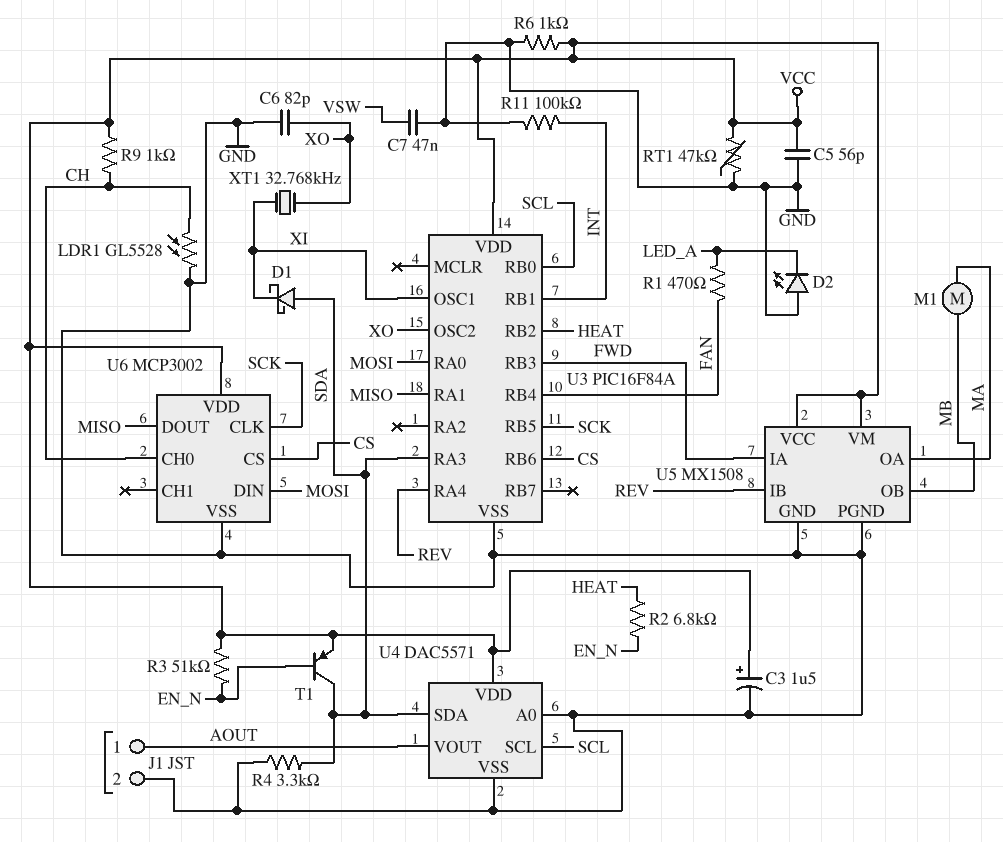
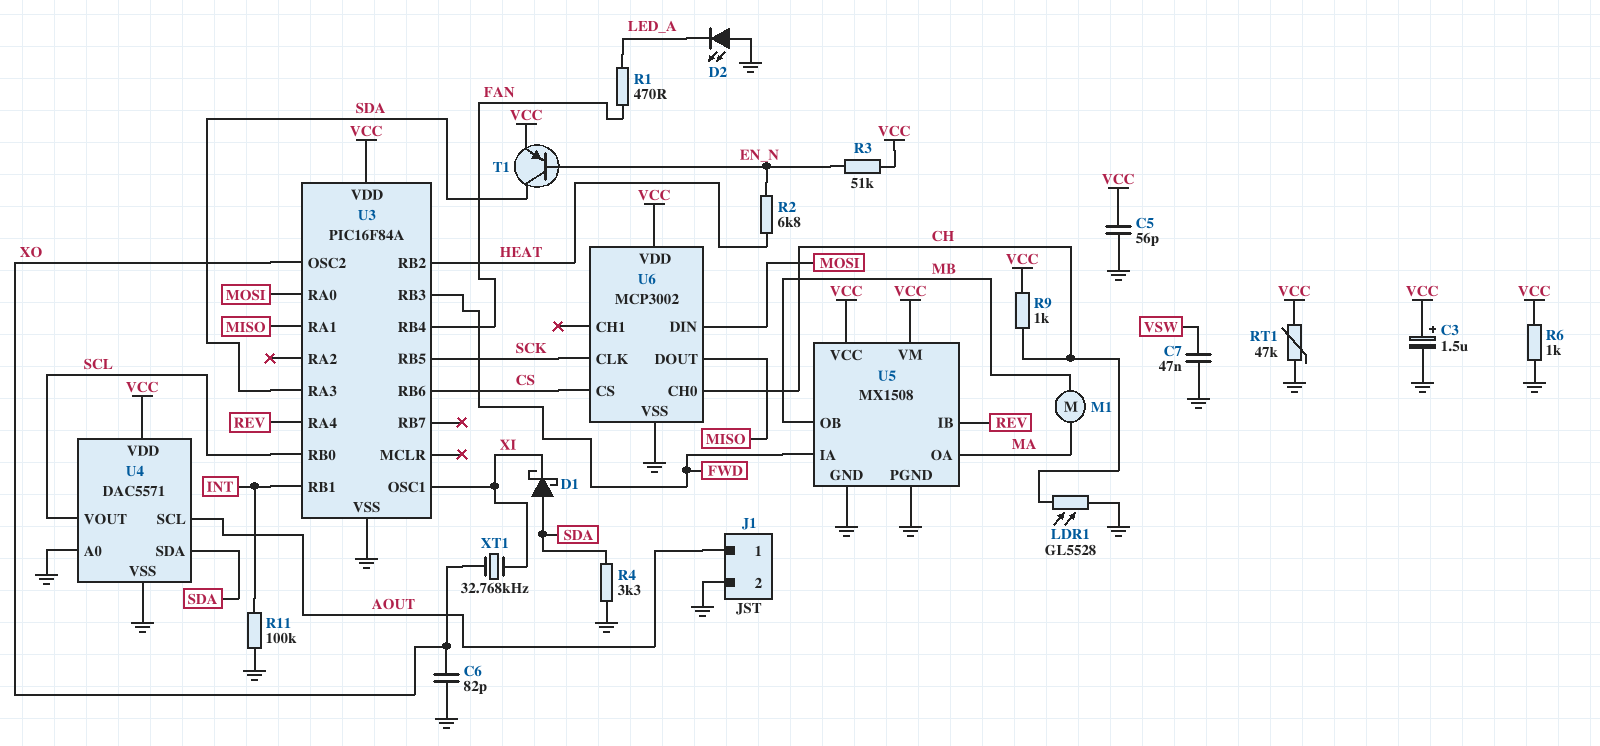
U4 pin SCL: SCL -> AOUT
U4 pin VOUT: AOUT -> SCL

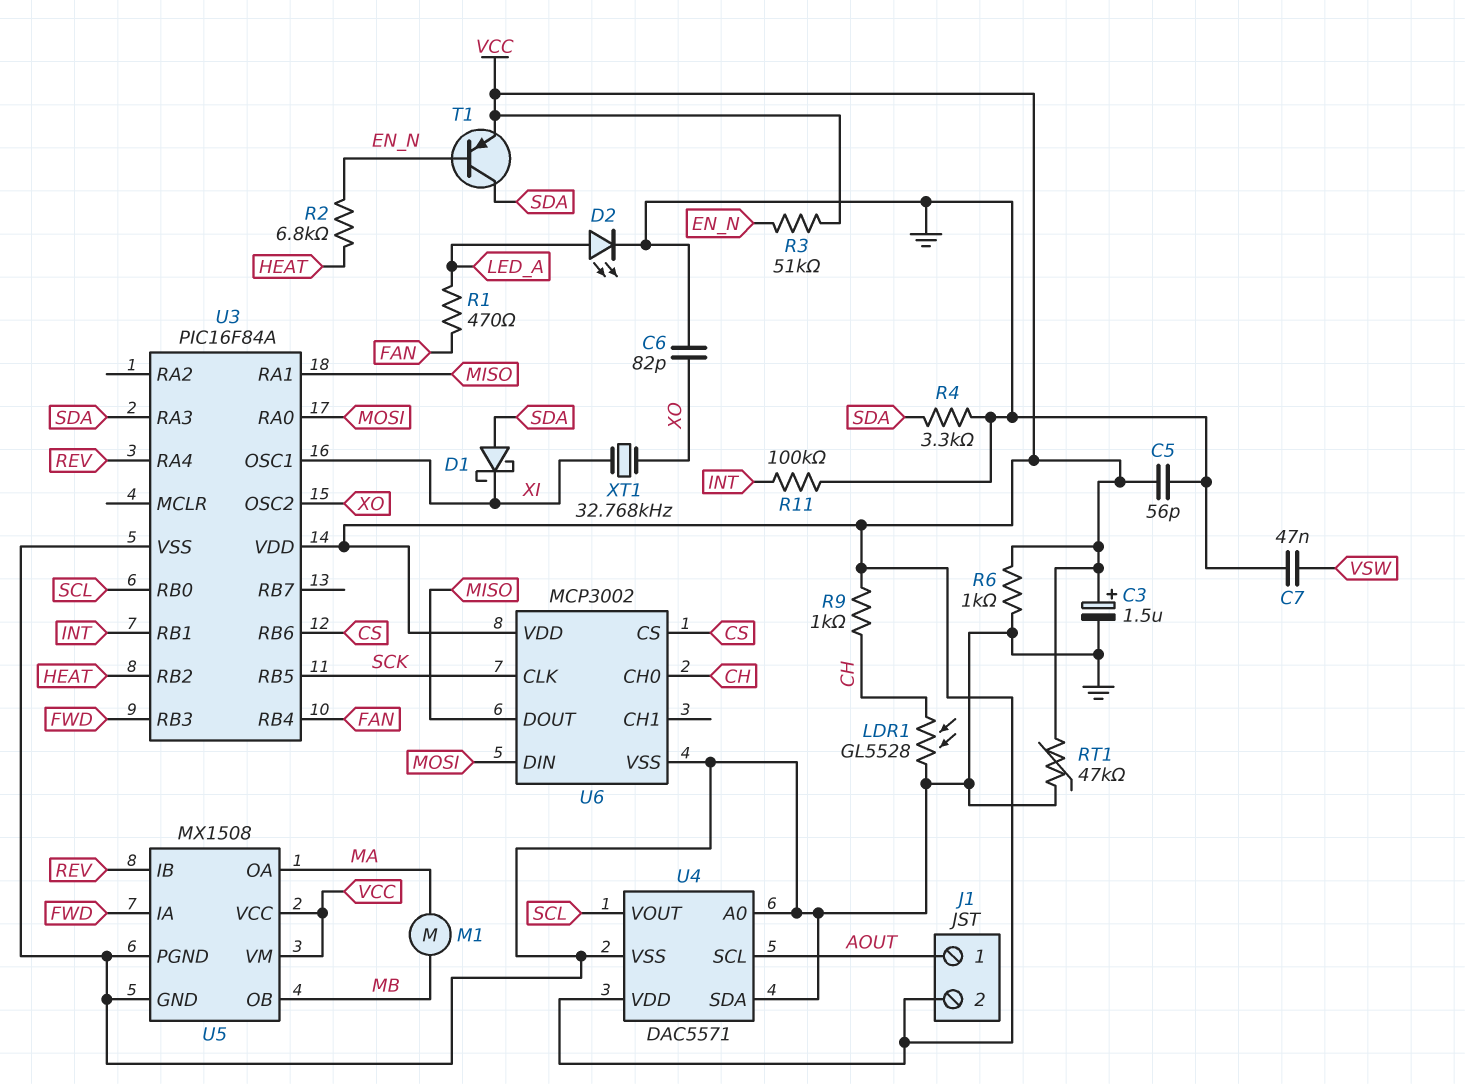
D2: LED (A GND, K LED_A) -> LED (A LED_A, K GND)
J1 pin 2: GND -> VCC
U4 pin SDA: SDA -> GND

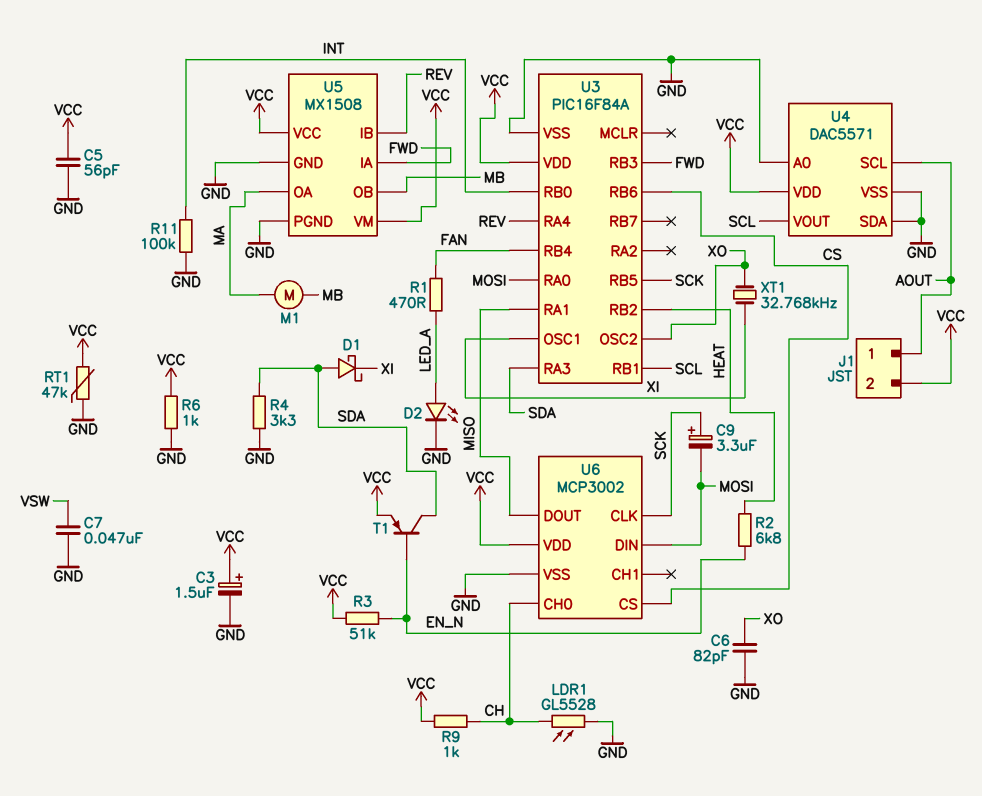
C9: none -> 3.3uF (plus SCK, minus MOSI)
U3 pin RB0: SCL -> INT
U3 pin RB1: INT -> SCL

